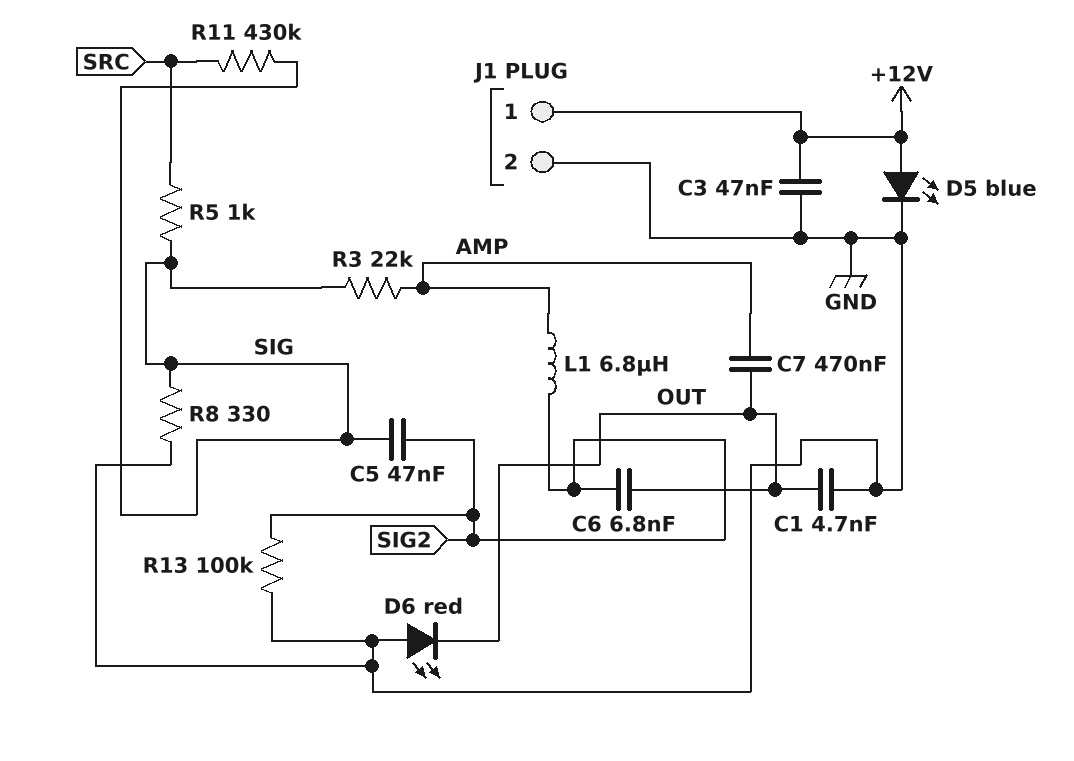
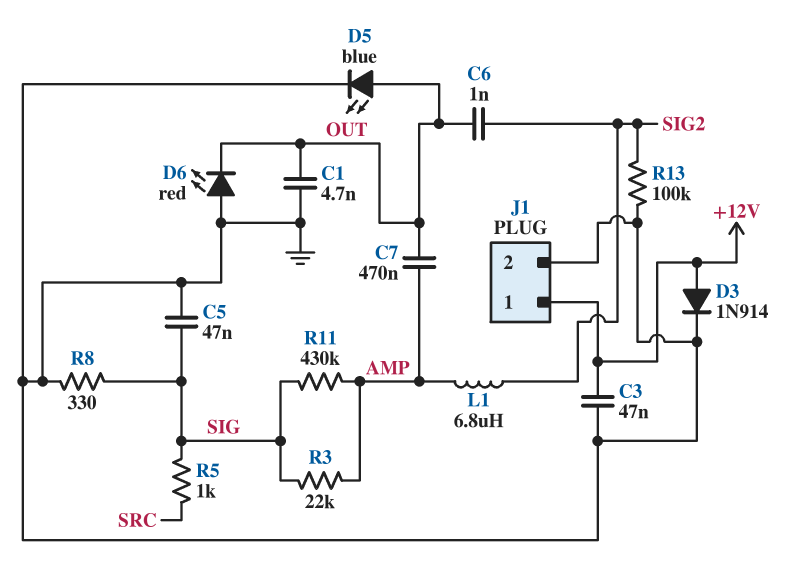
C5: 47nF (SIG, SIG2) -> 47nF (GND, SIG)
C6: 6.8nF (OUT, SIG2) -> 1nF (OUT, SIG2)
D3: none -> diode 1N914 (A +12V, K GND)
D5: LED blue (A +12V, K GND) -> LED blue (A OUT, K GND)
R11: 430k (SIG, SRC) -> 430k (AMP, SIG)

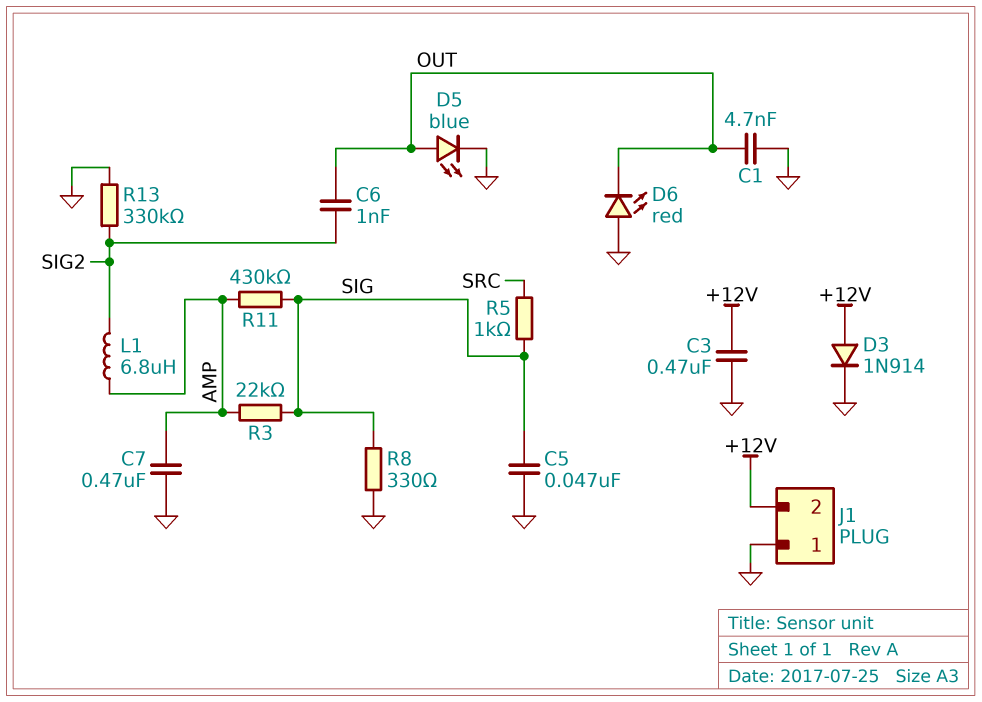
C3: 47nF (+12V, GND) -> 470nF (+12V, GND)
C7: 470nF (AMP, OUT) -> 470nF (AMP, GND)
J1 pin 1: +12V -> GND
J1 pin 2: GND -> +12V
R13: 100k (GND, SIG2) -> 330k (GND, SIG2)

